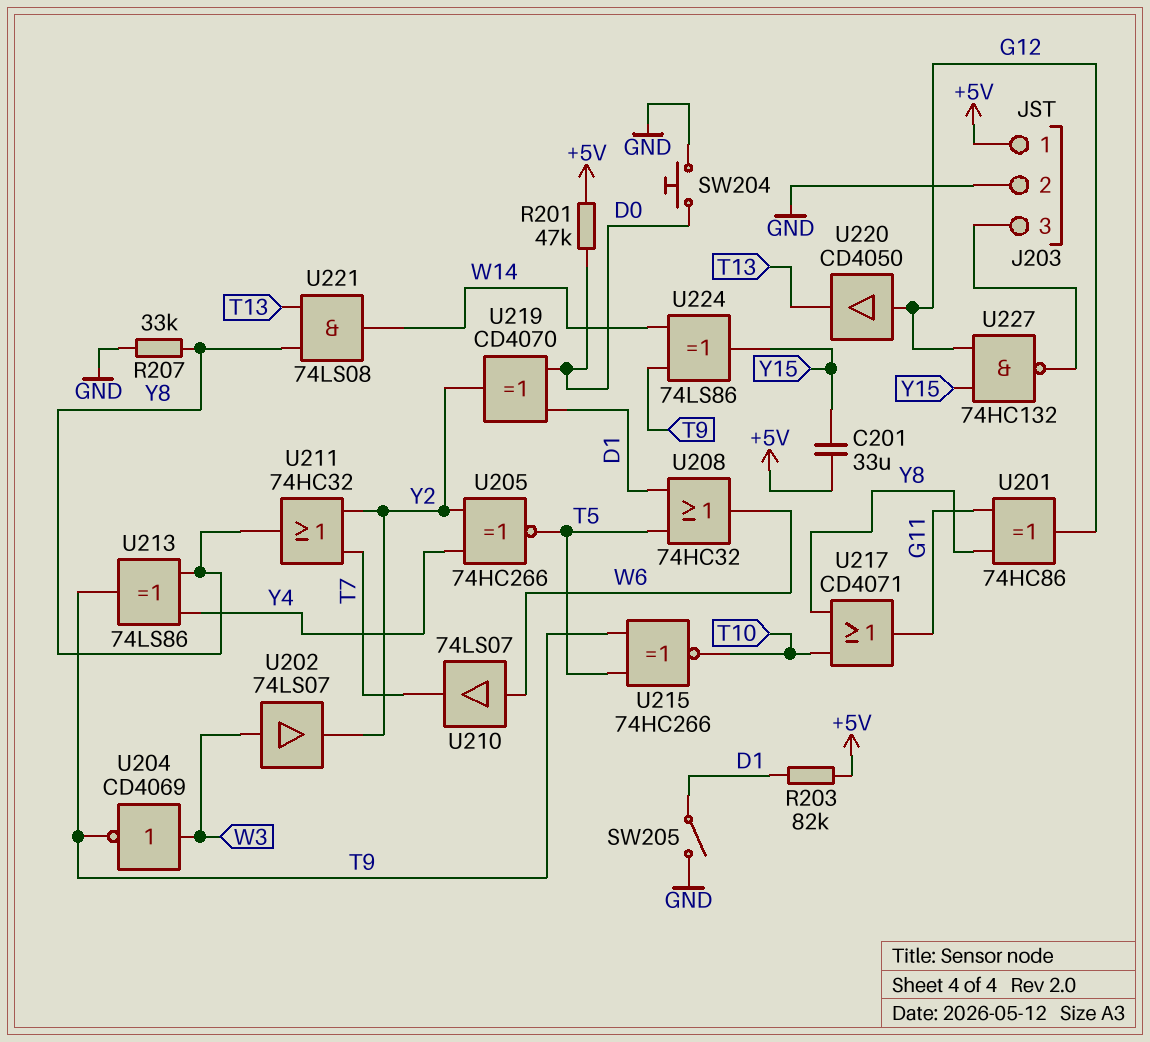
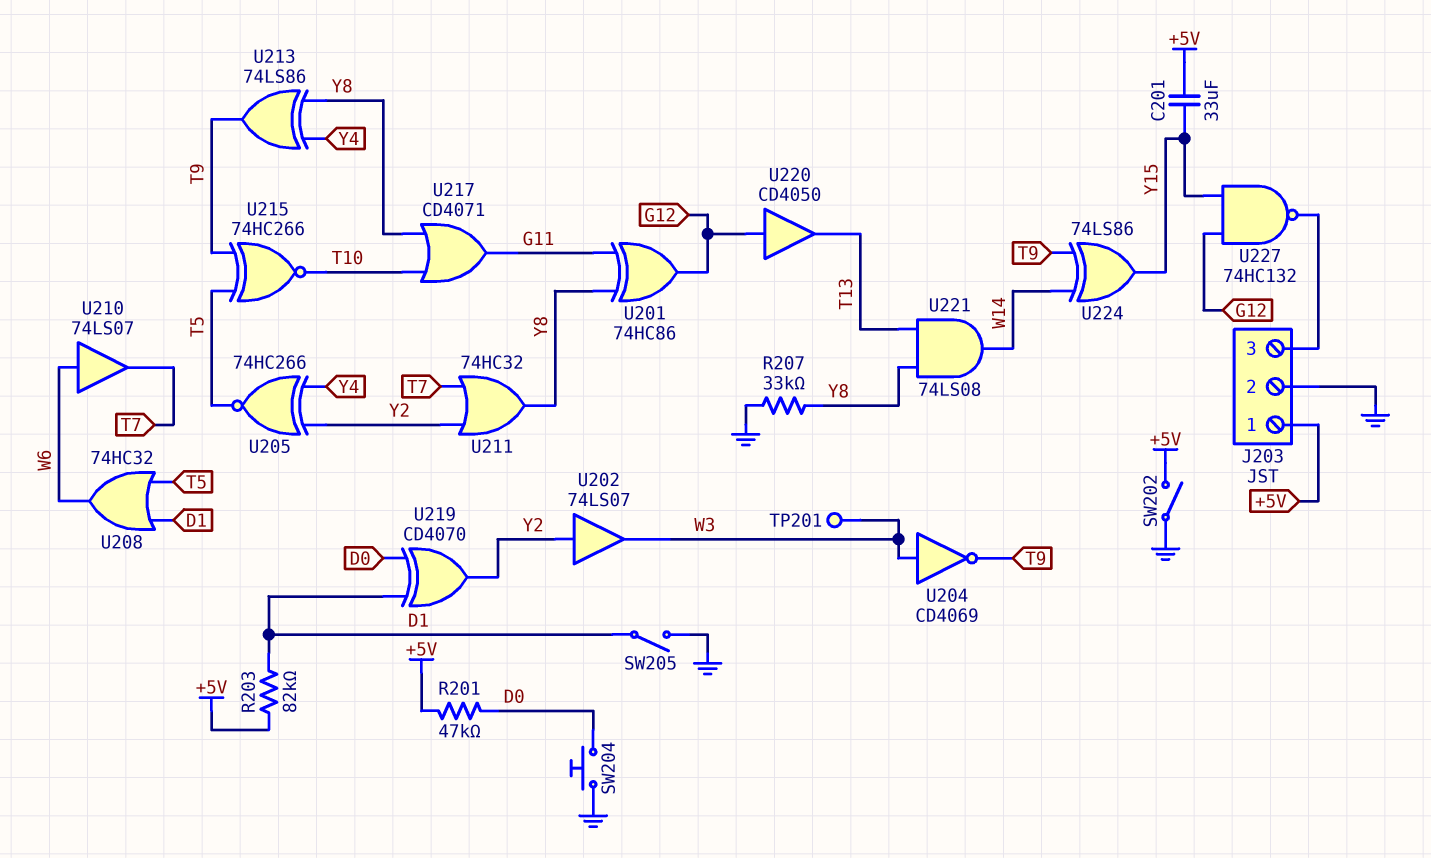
SW202: none -> switch (+5V, GND)
TP201: none -> test point (W3)
U202: buffer 74LS07 (in W3, out Y2) -> buffer 74LS07 (in Y2, out W3)

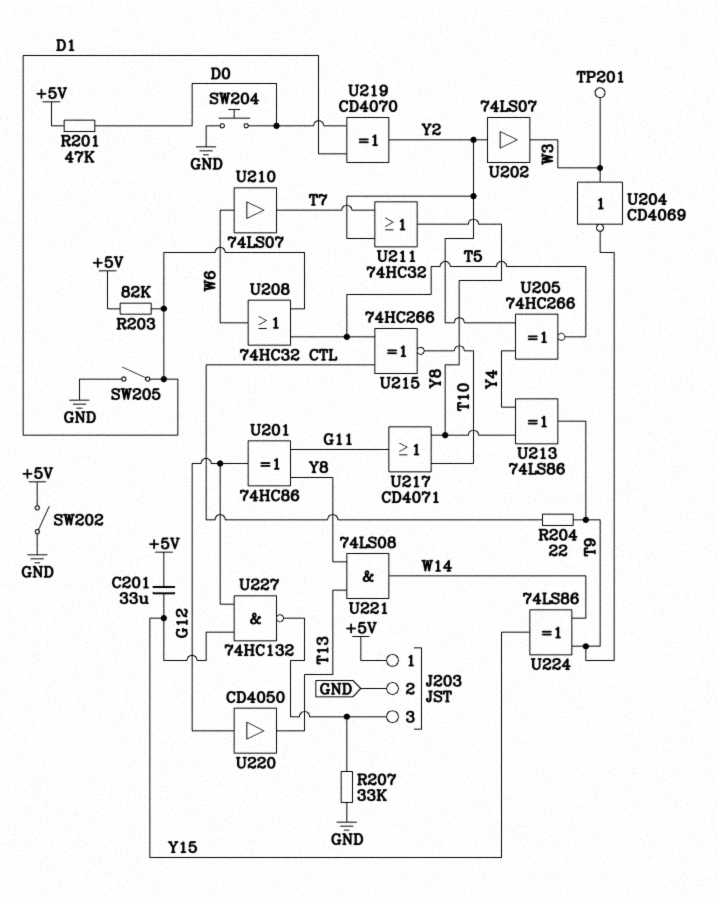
R204: none -> 22 (CTL, T9)
R207: 33k (GND, Y8) -> 33k (GND, J203/3)
U215: XNOR 74HC266 (in T5, in T9, out T10) -> XNOR 74HC266 (in CTL, in T5, out T10)

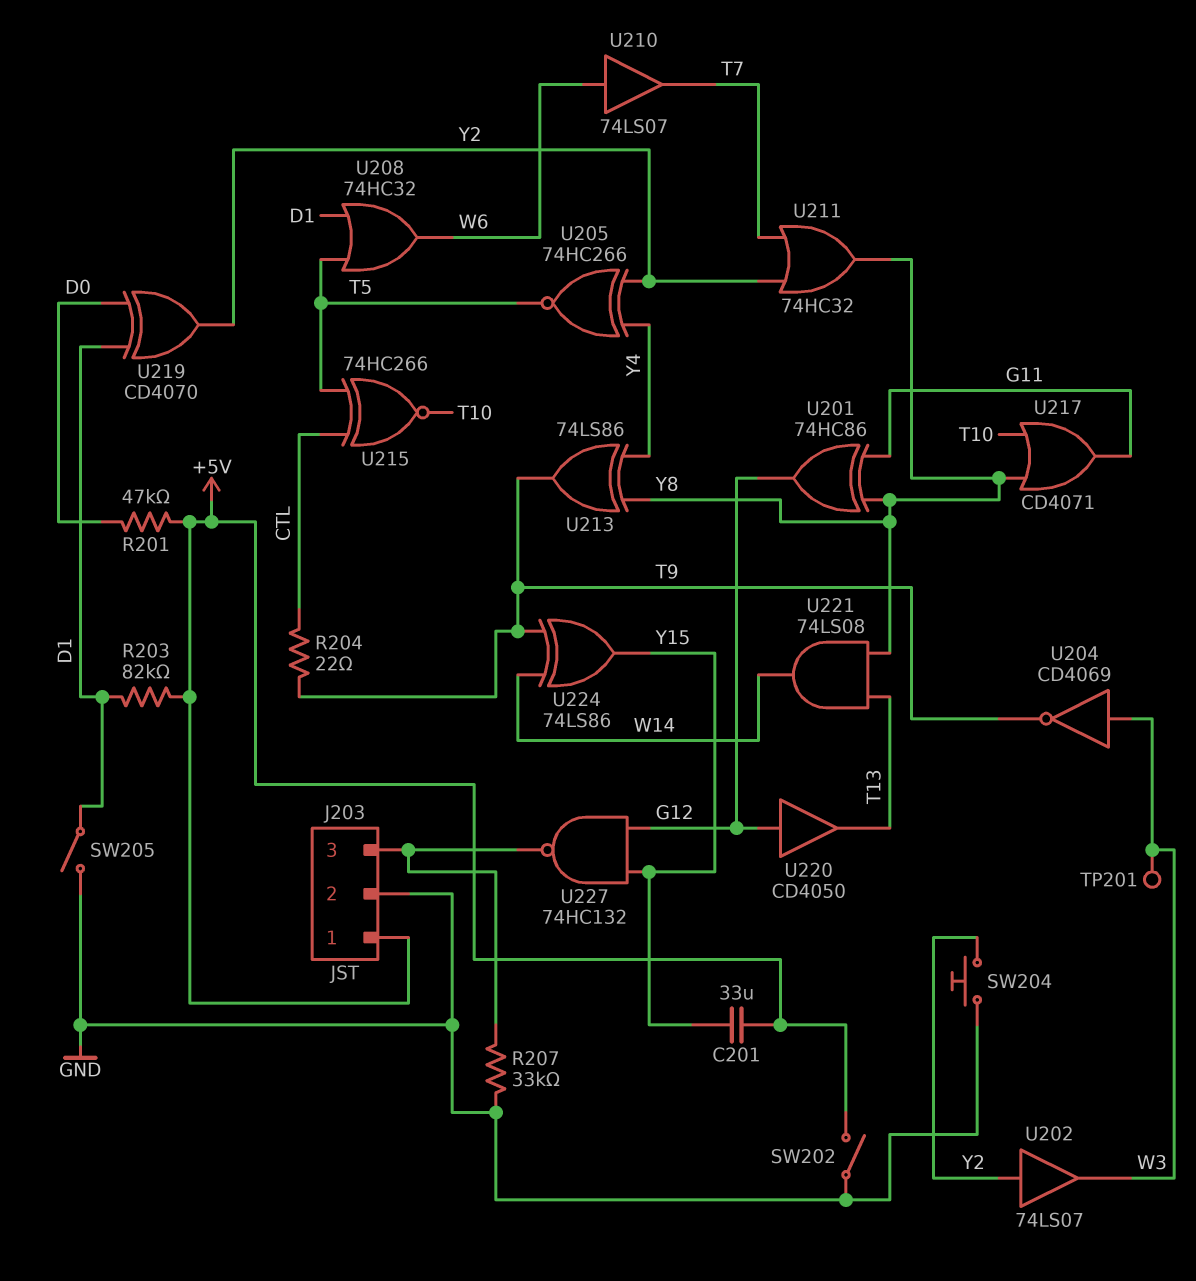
SW204: button (D0, GND) -> button (GND, Y2)

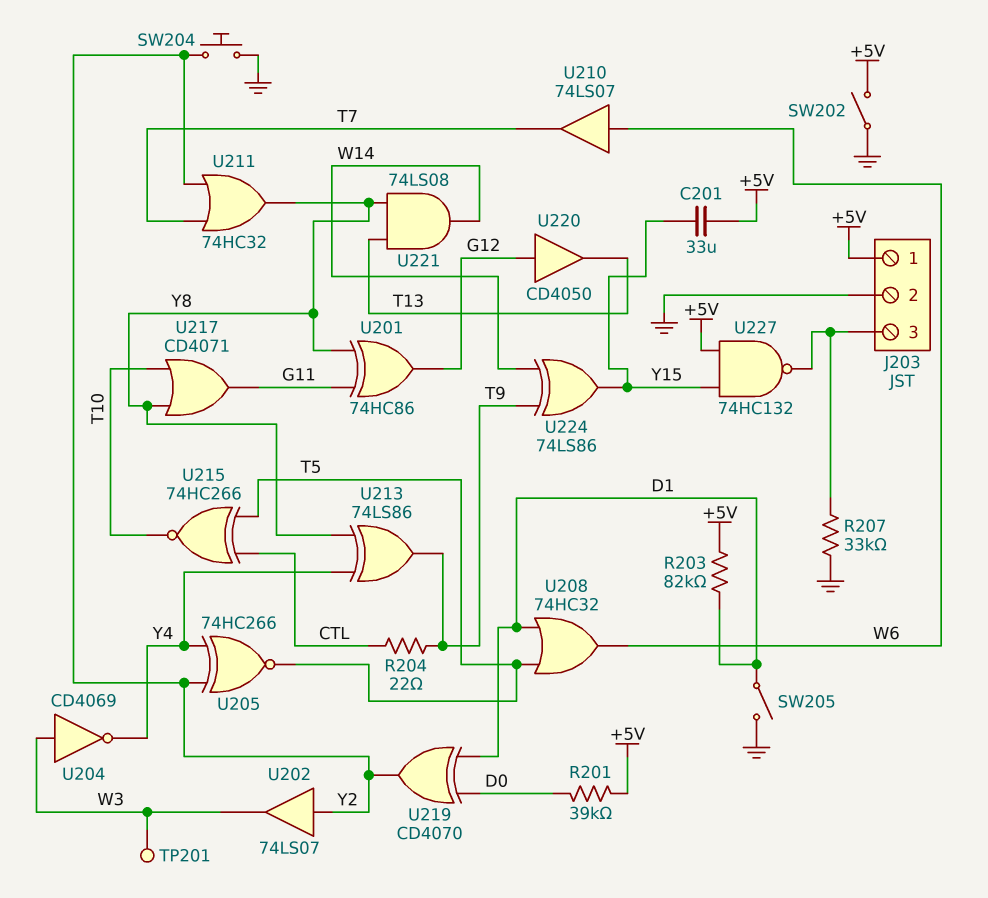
R201: 47k (+5V, D0) -> 39k (+5V, D0)
U204: NOT CD4069 (in W3, out T9) -> NOT CD4069 (in W3, out Y4)
U227: NAND 74HC132 (in G12, in Y15, out J203/3) -> NAND 74HC132 (in +5V, in Y15, out J203/3)

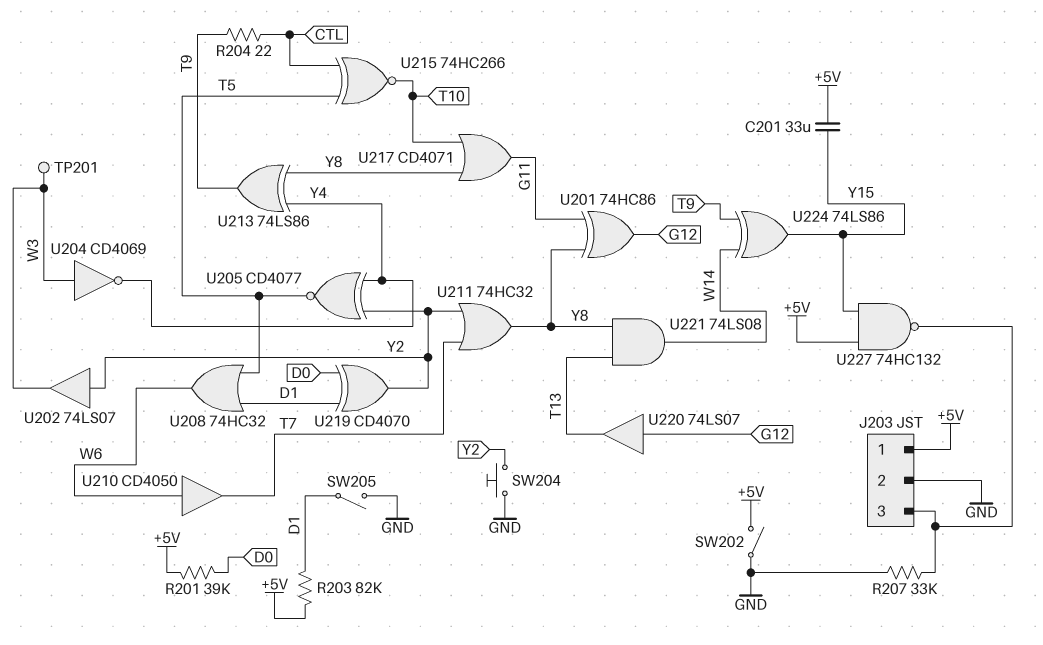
U205: XNOR 74HC266 (in Y2, in Y4, out T5) -> XNOR CD4077 (in Y2, in Y4, out T5)
U210: buffer 74LS07 (in W6, out T7) -> buffer CD4050 (in W6, out T7)
U220: buffer CD4050 (in G12, out T13) -> buffer 74LS07 (in G12, out T13)

